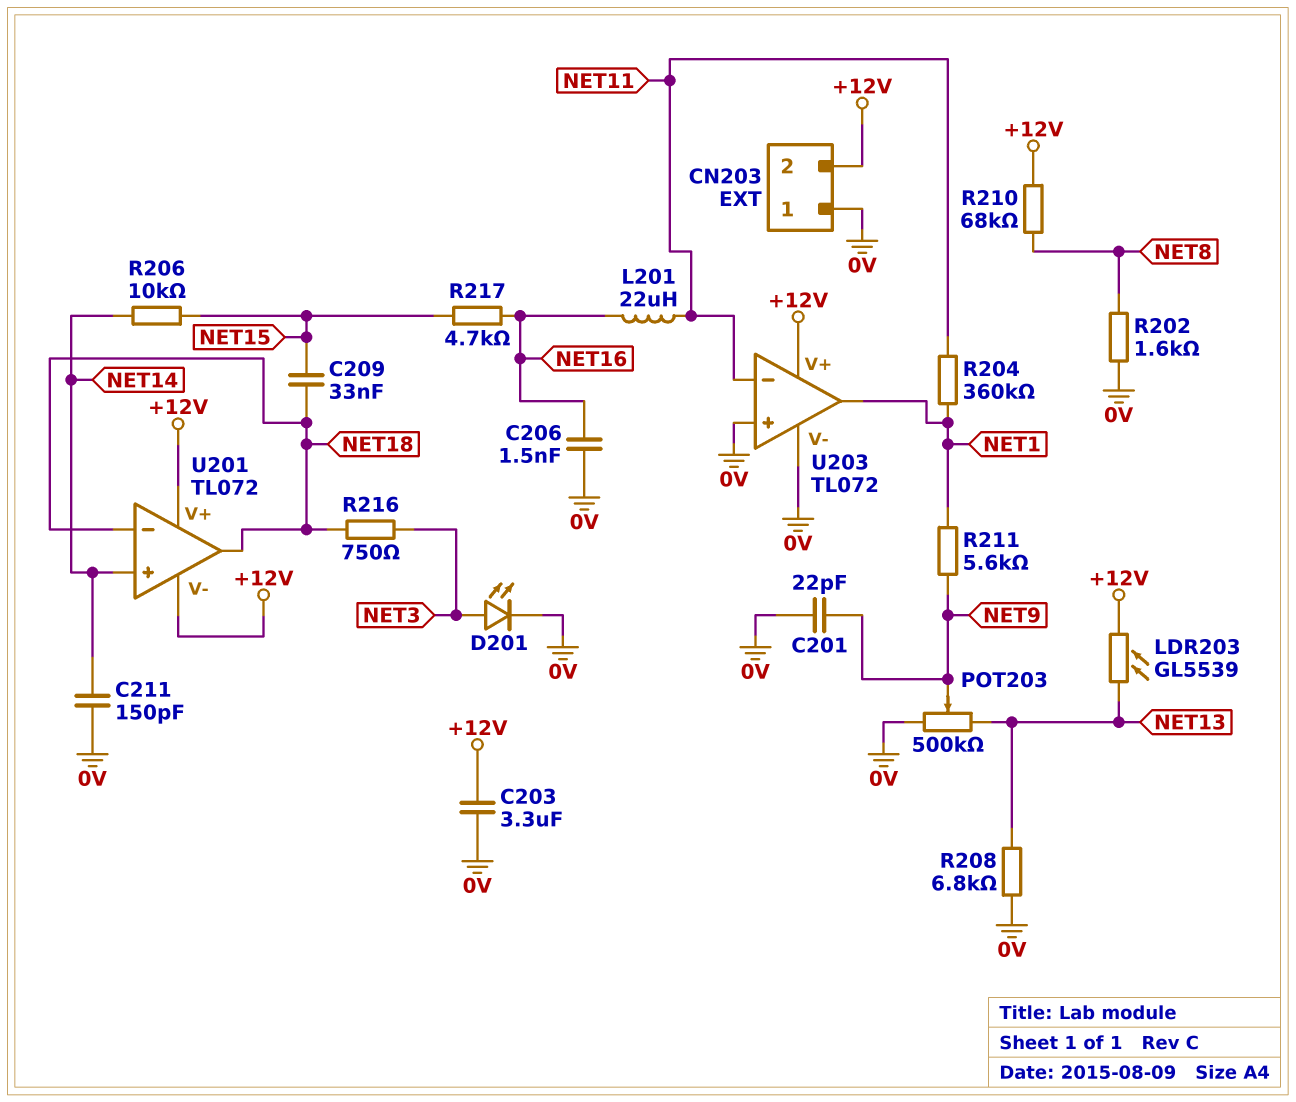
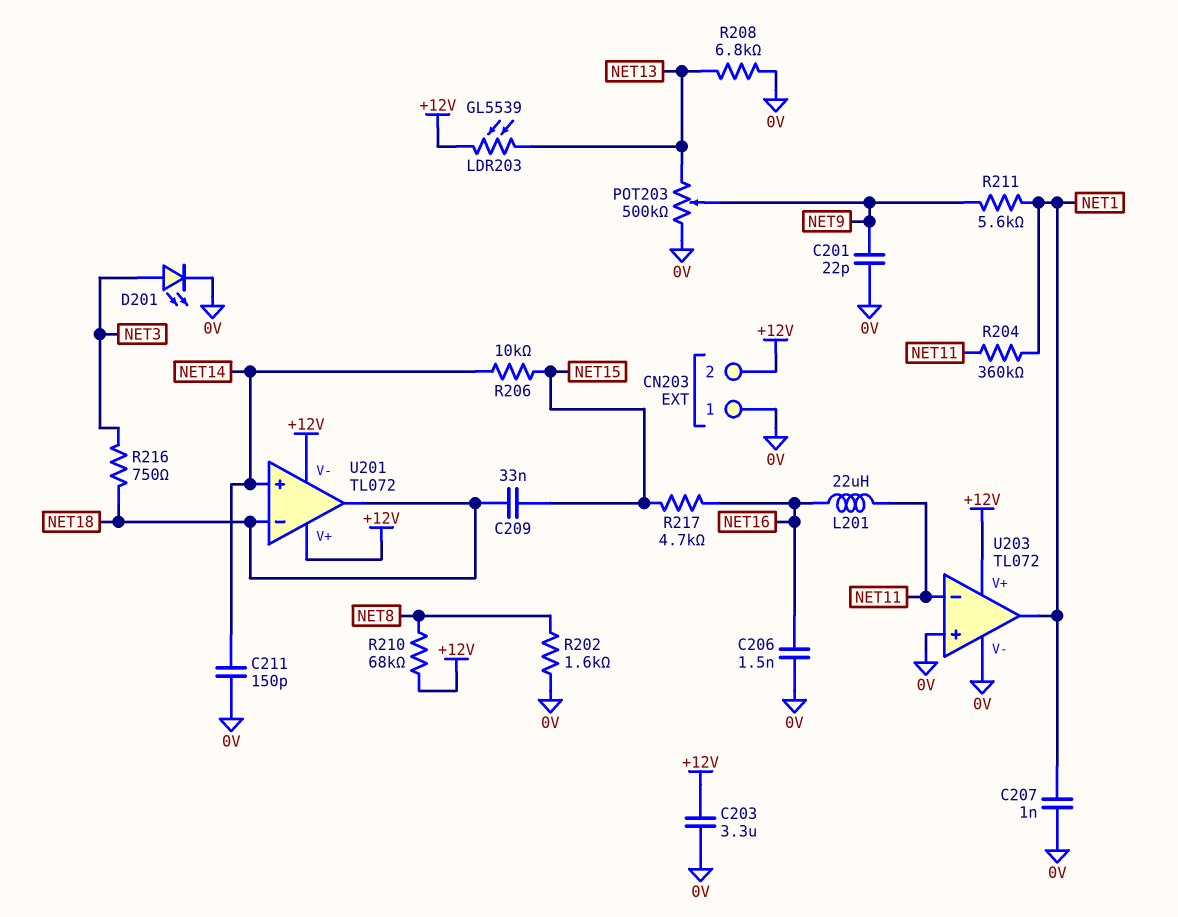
C207: none -> 1nF (0V, NET1)

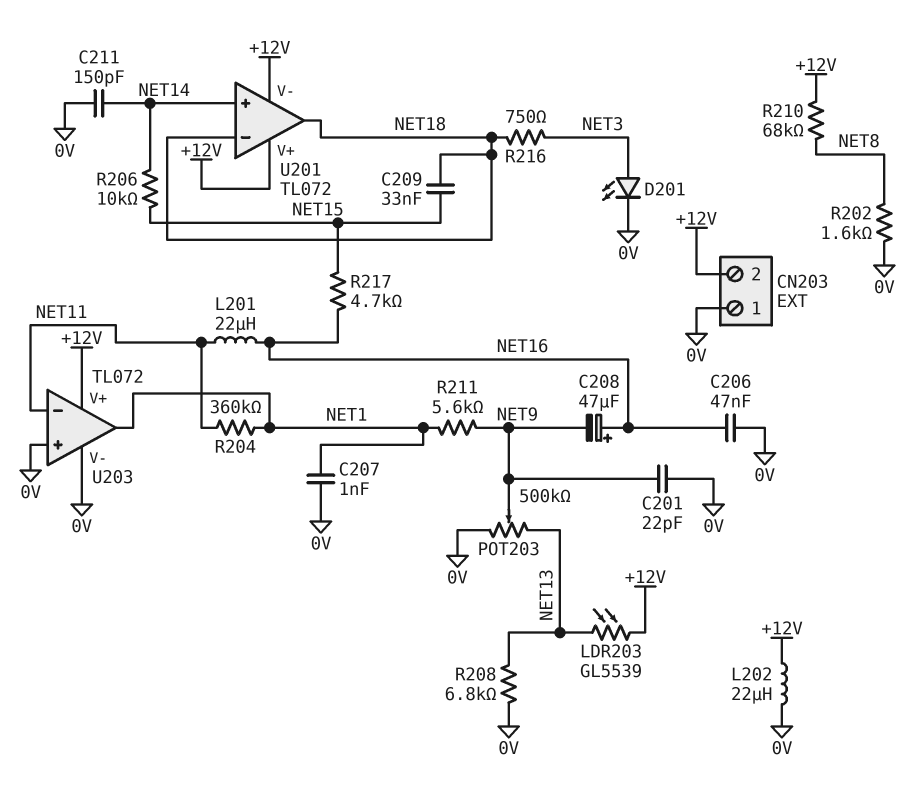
C203: 3.3uF (+12V, 0V) -> none
C206: 1.5nF (0V, NET16) -> 47nF (0V, NET16)
C208: none -> 47uF (plus NET16, minus NET9)
L202: none -> 22uH (+12V, 0V)

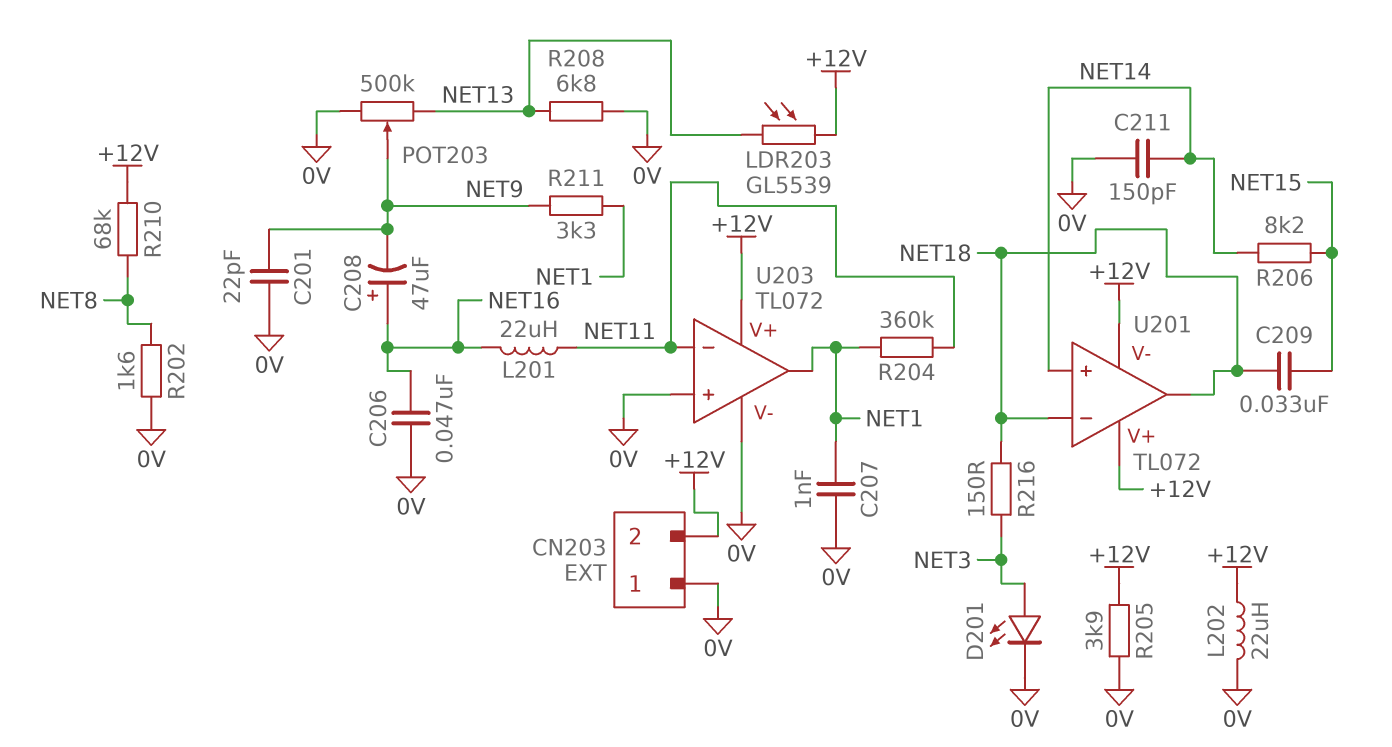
R205: none -> 3.9k (+12V, 0V)
R206: 10k (NET14, NET15) -> 8.2k (NET14, NET15)
R211: 5.6k (NET1, NET9) -> 3.3k (NET1, NET9)
R216: 750 (NET3, NET18) -> 150 (NET3, NET18)
R217: 4.7k (NET15, NET16) -> none

